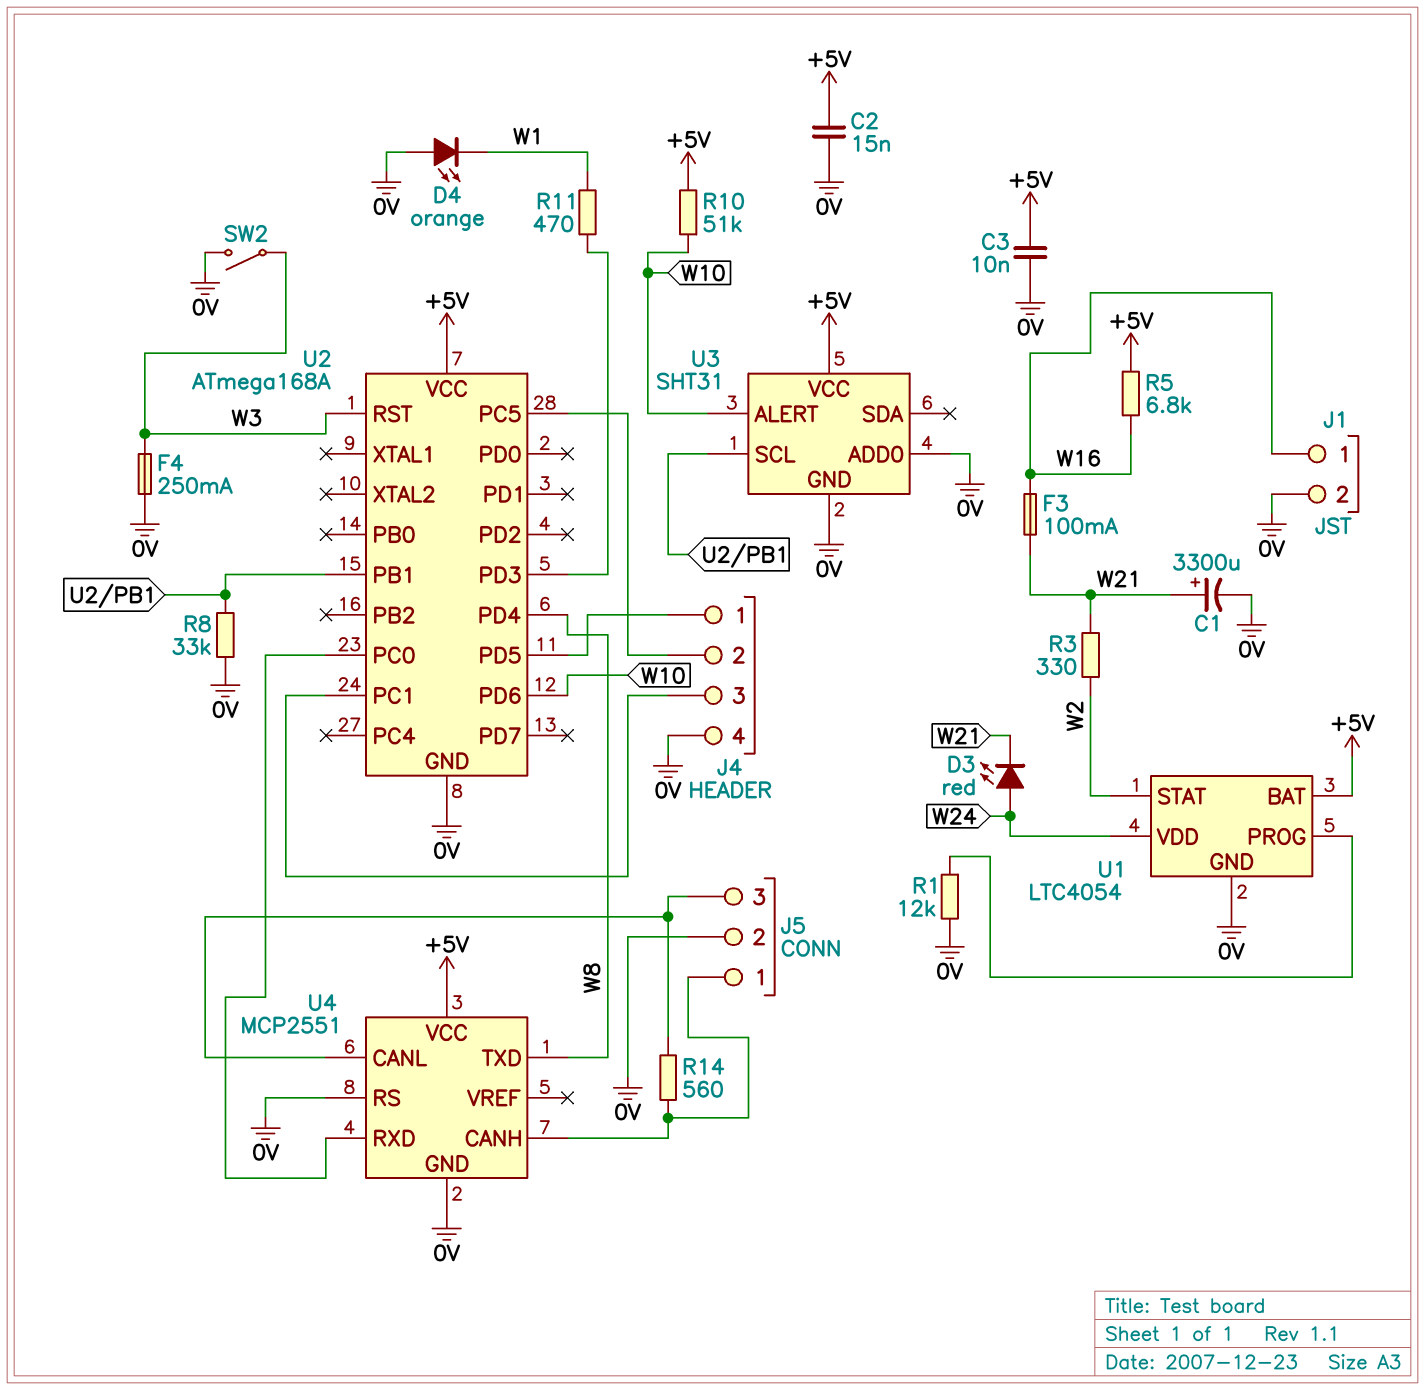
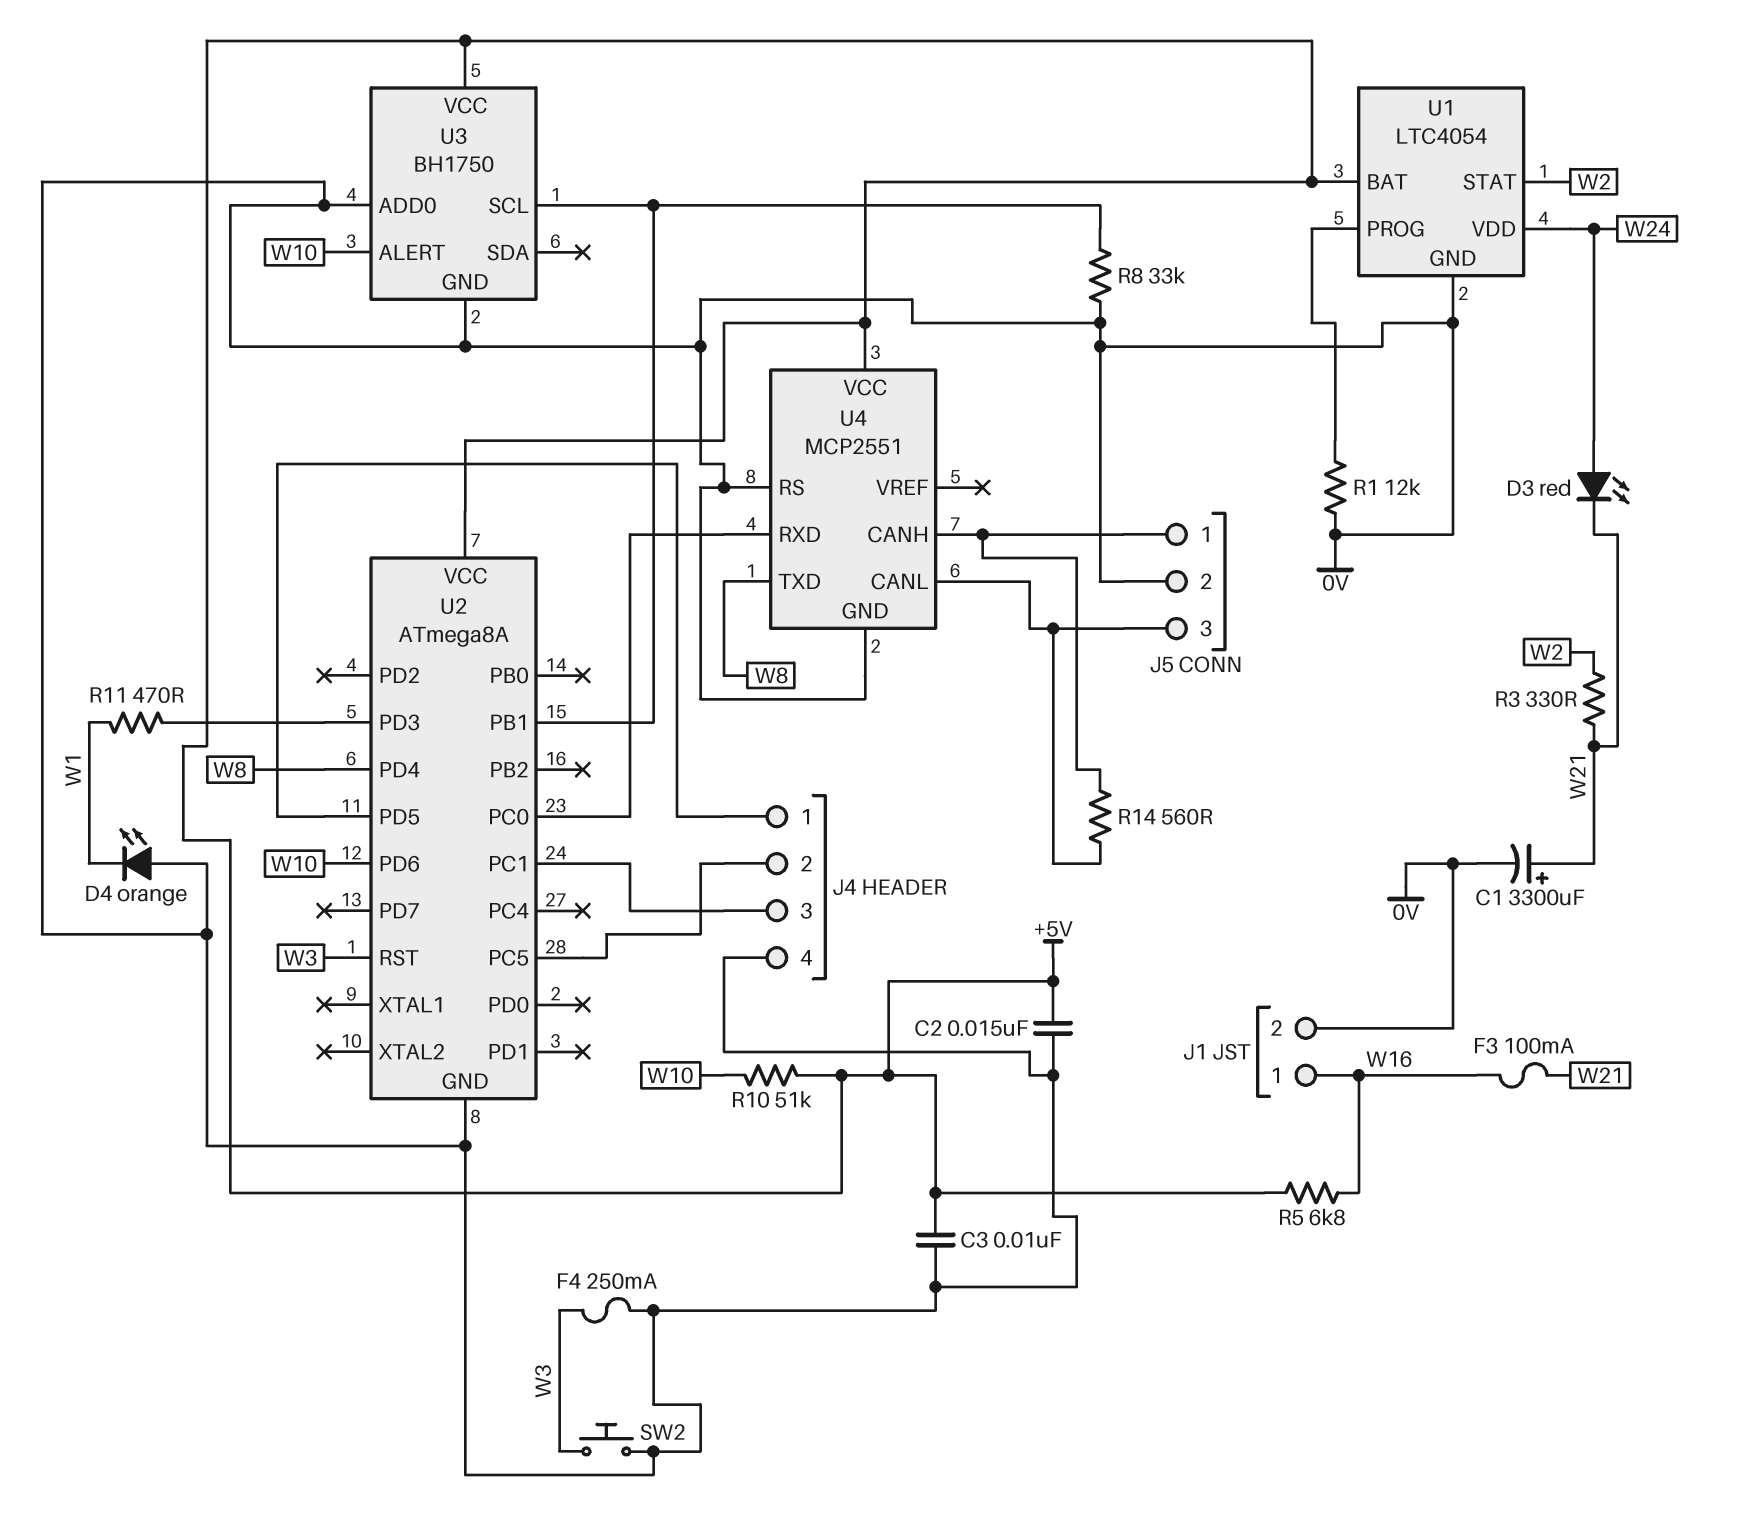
SW2: switch (0V, W3) -> button (0V, W3)
U2: ATmega168A -> ATmega8A
U3: SHT31 -> BH1750

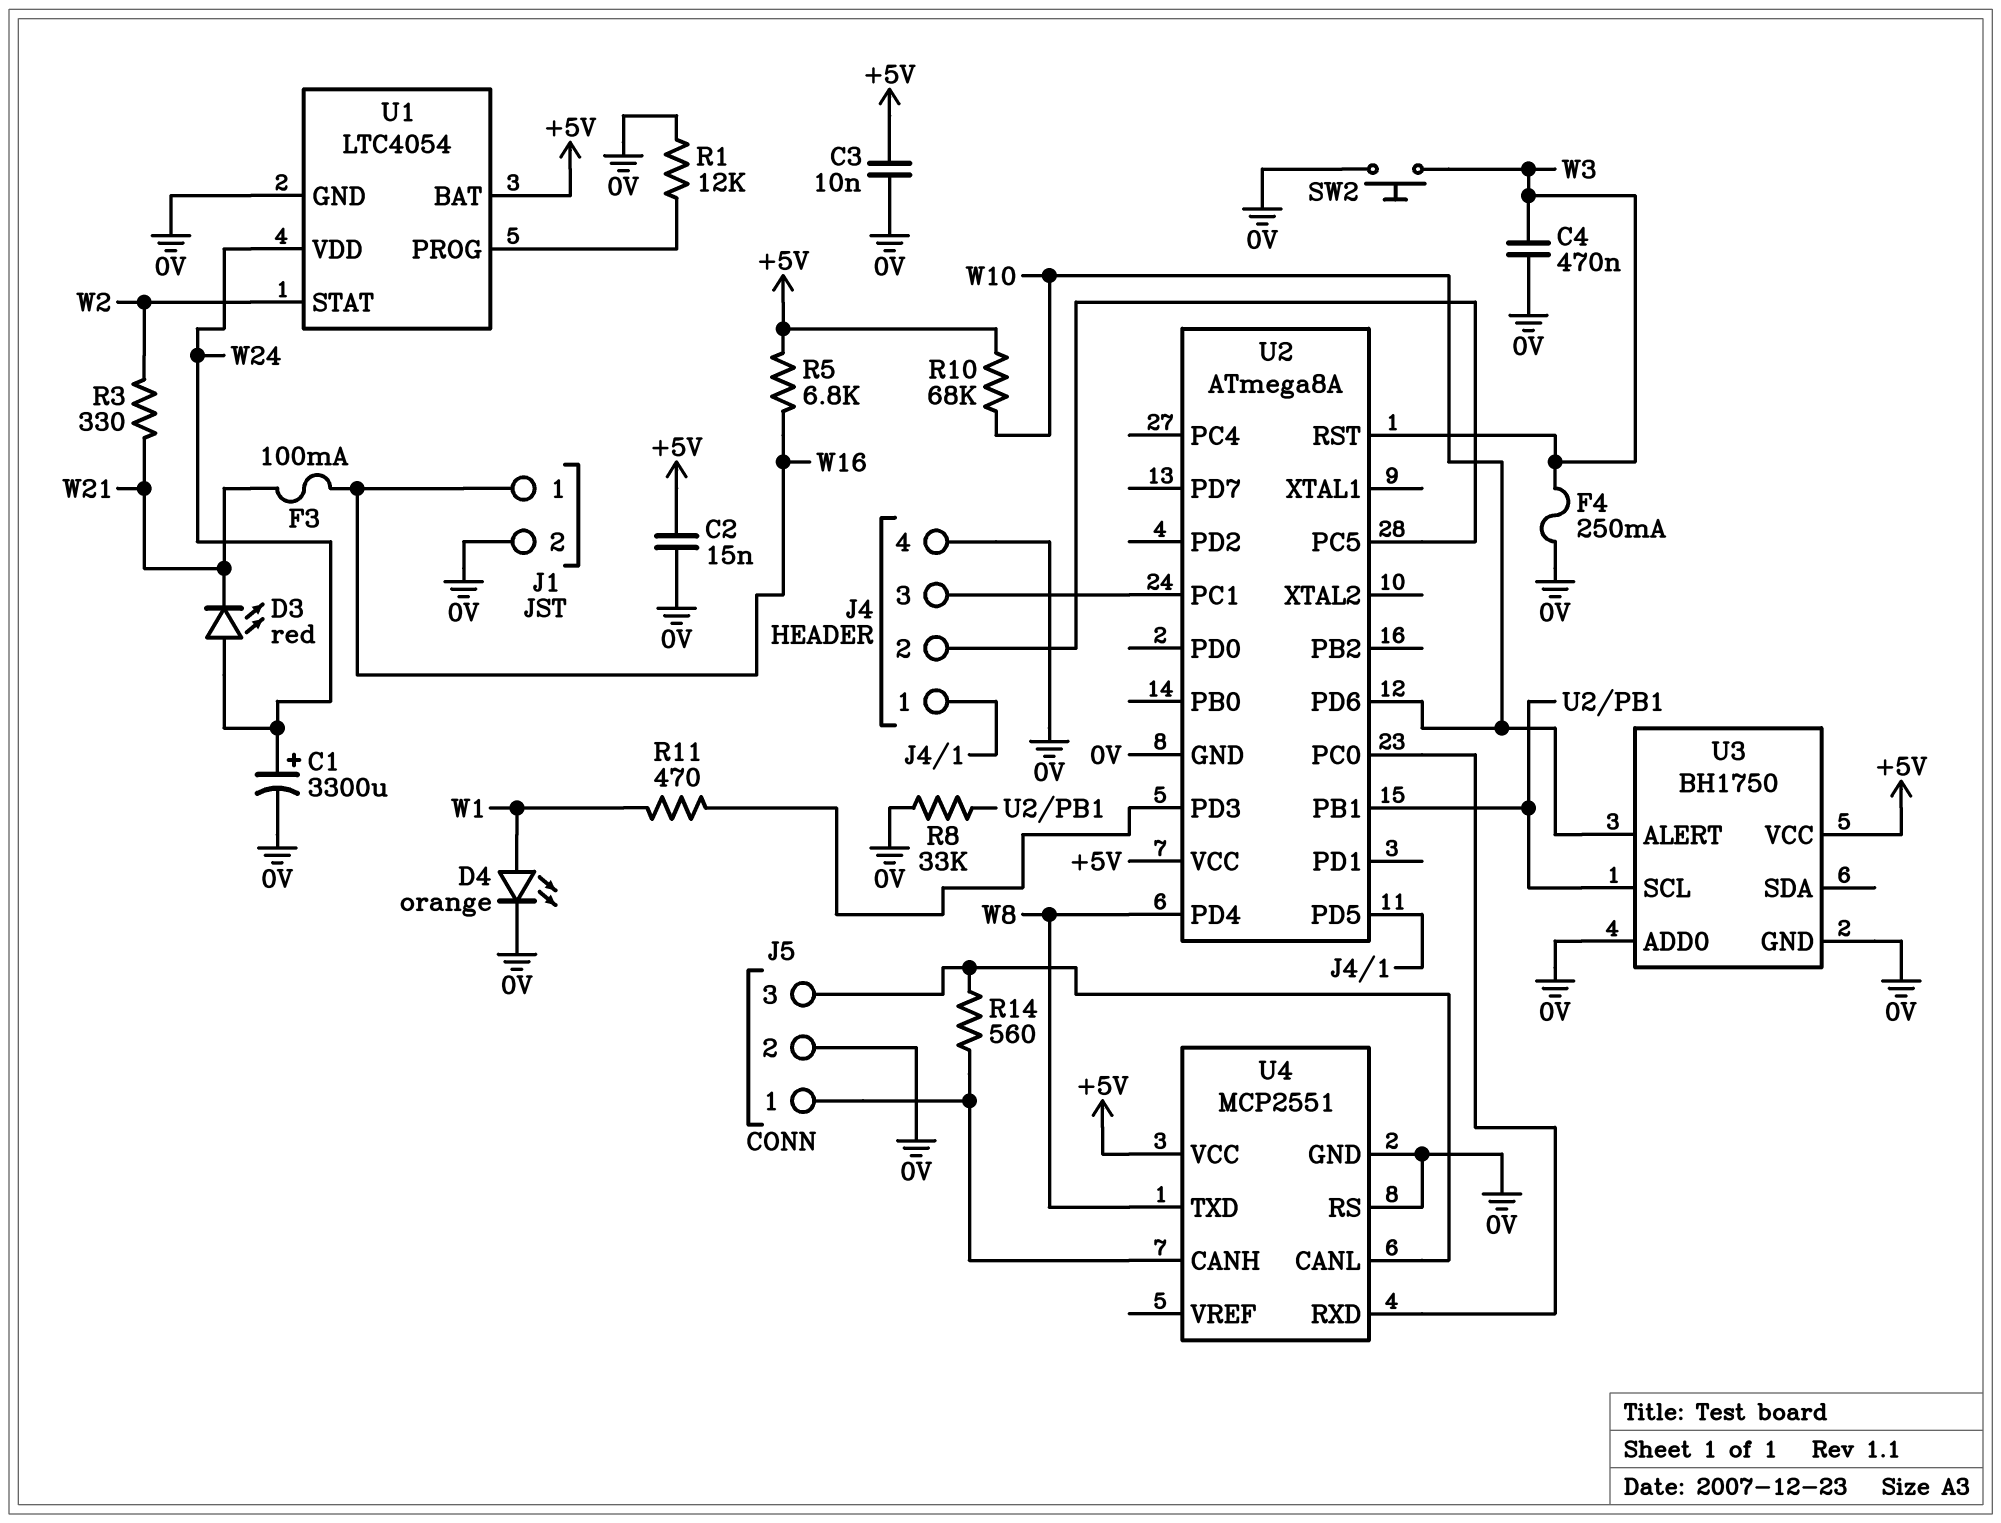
C1: 3300uF (plus W21, minus 0V) -> 3300uF (plus W24, minus 0V)
C4: none -> 470nF (0V, W3)
D4: LED orange (A 0V, K W1) -> LED orange (A W1, K 0V)
R10: 51k (+5V, W10) -> 68k (+5V, W10)

